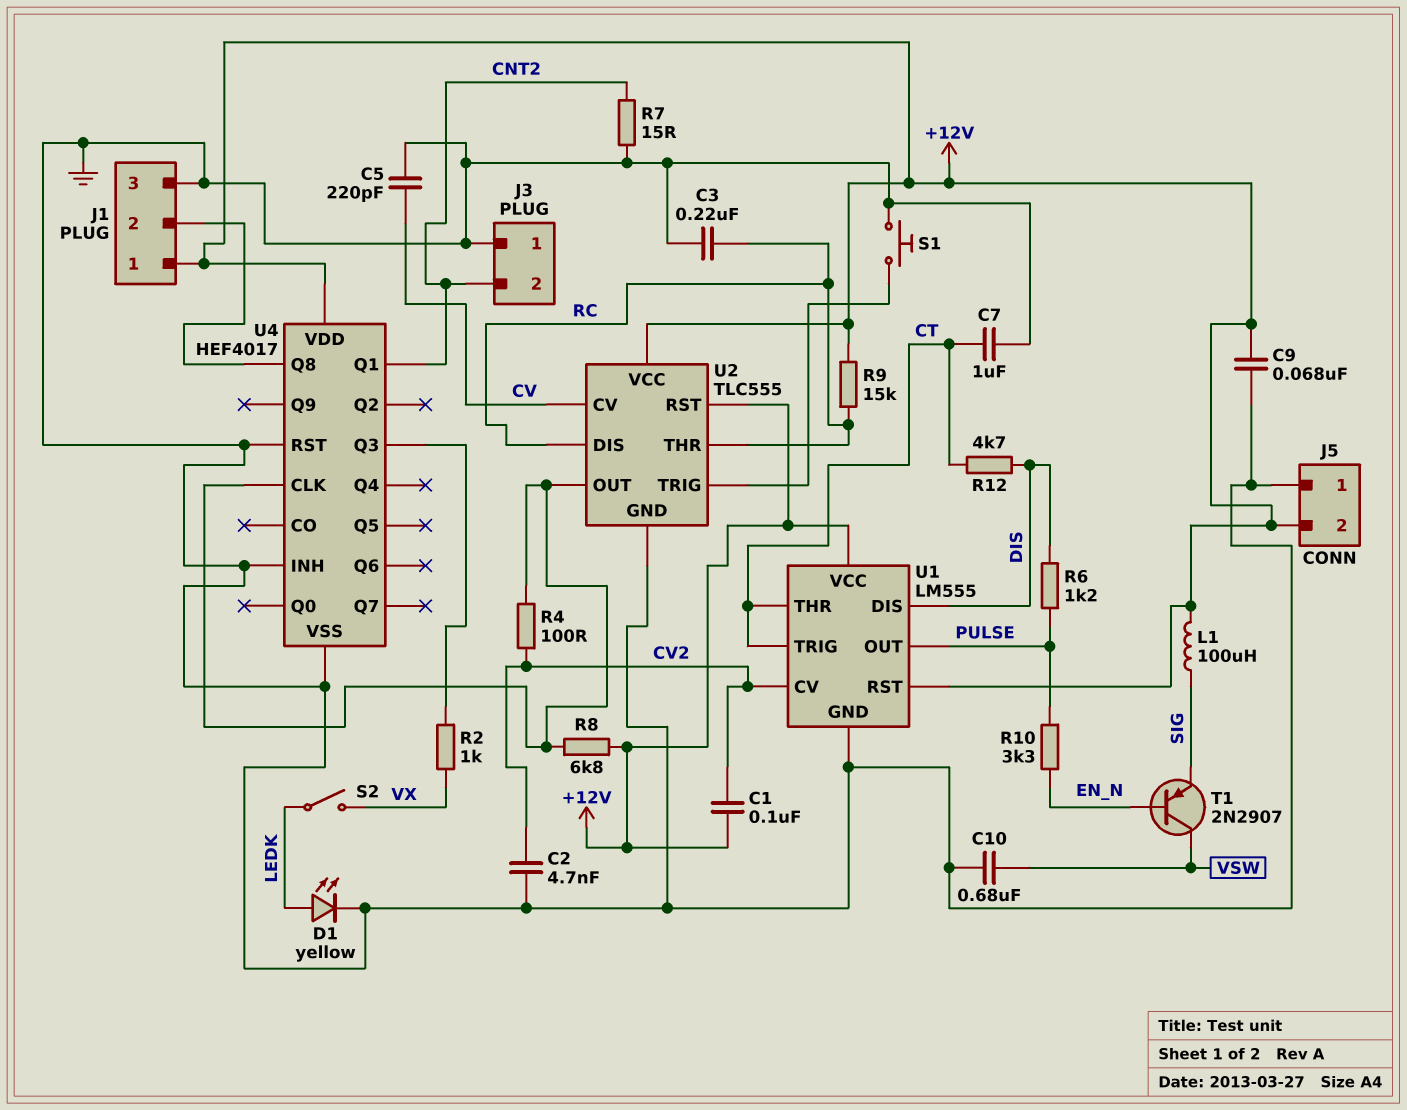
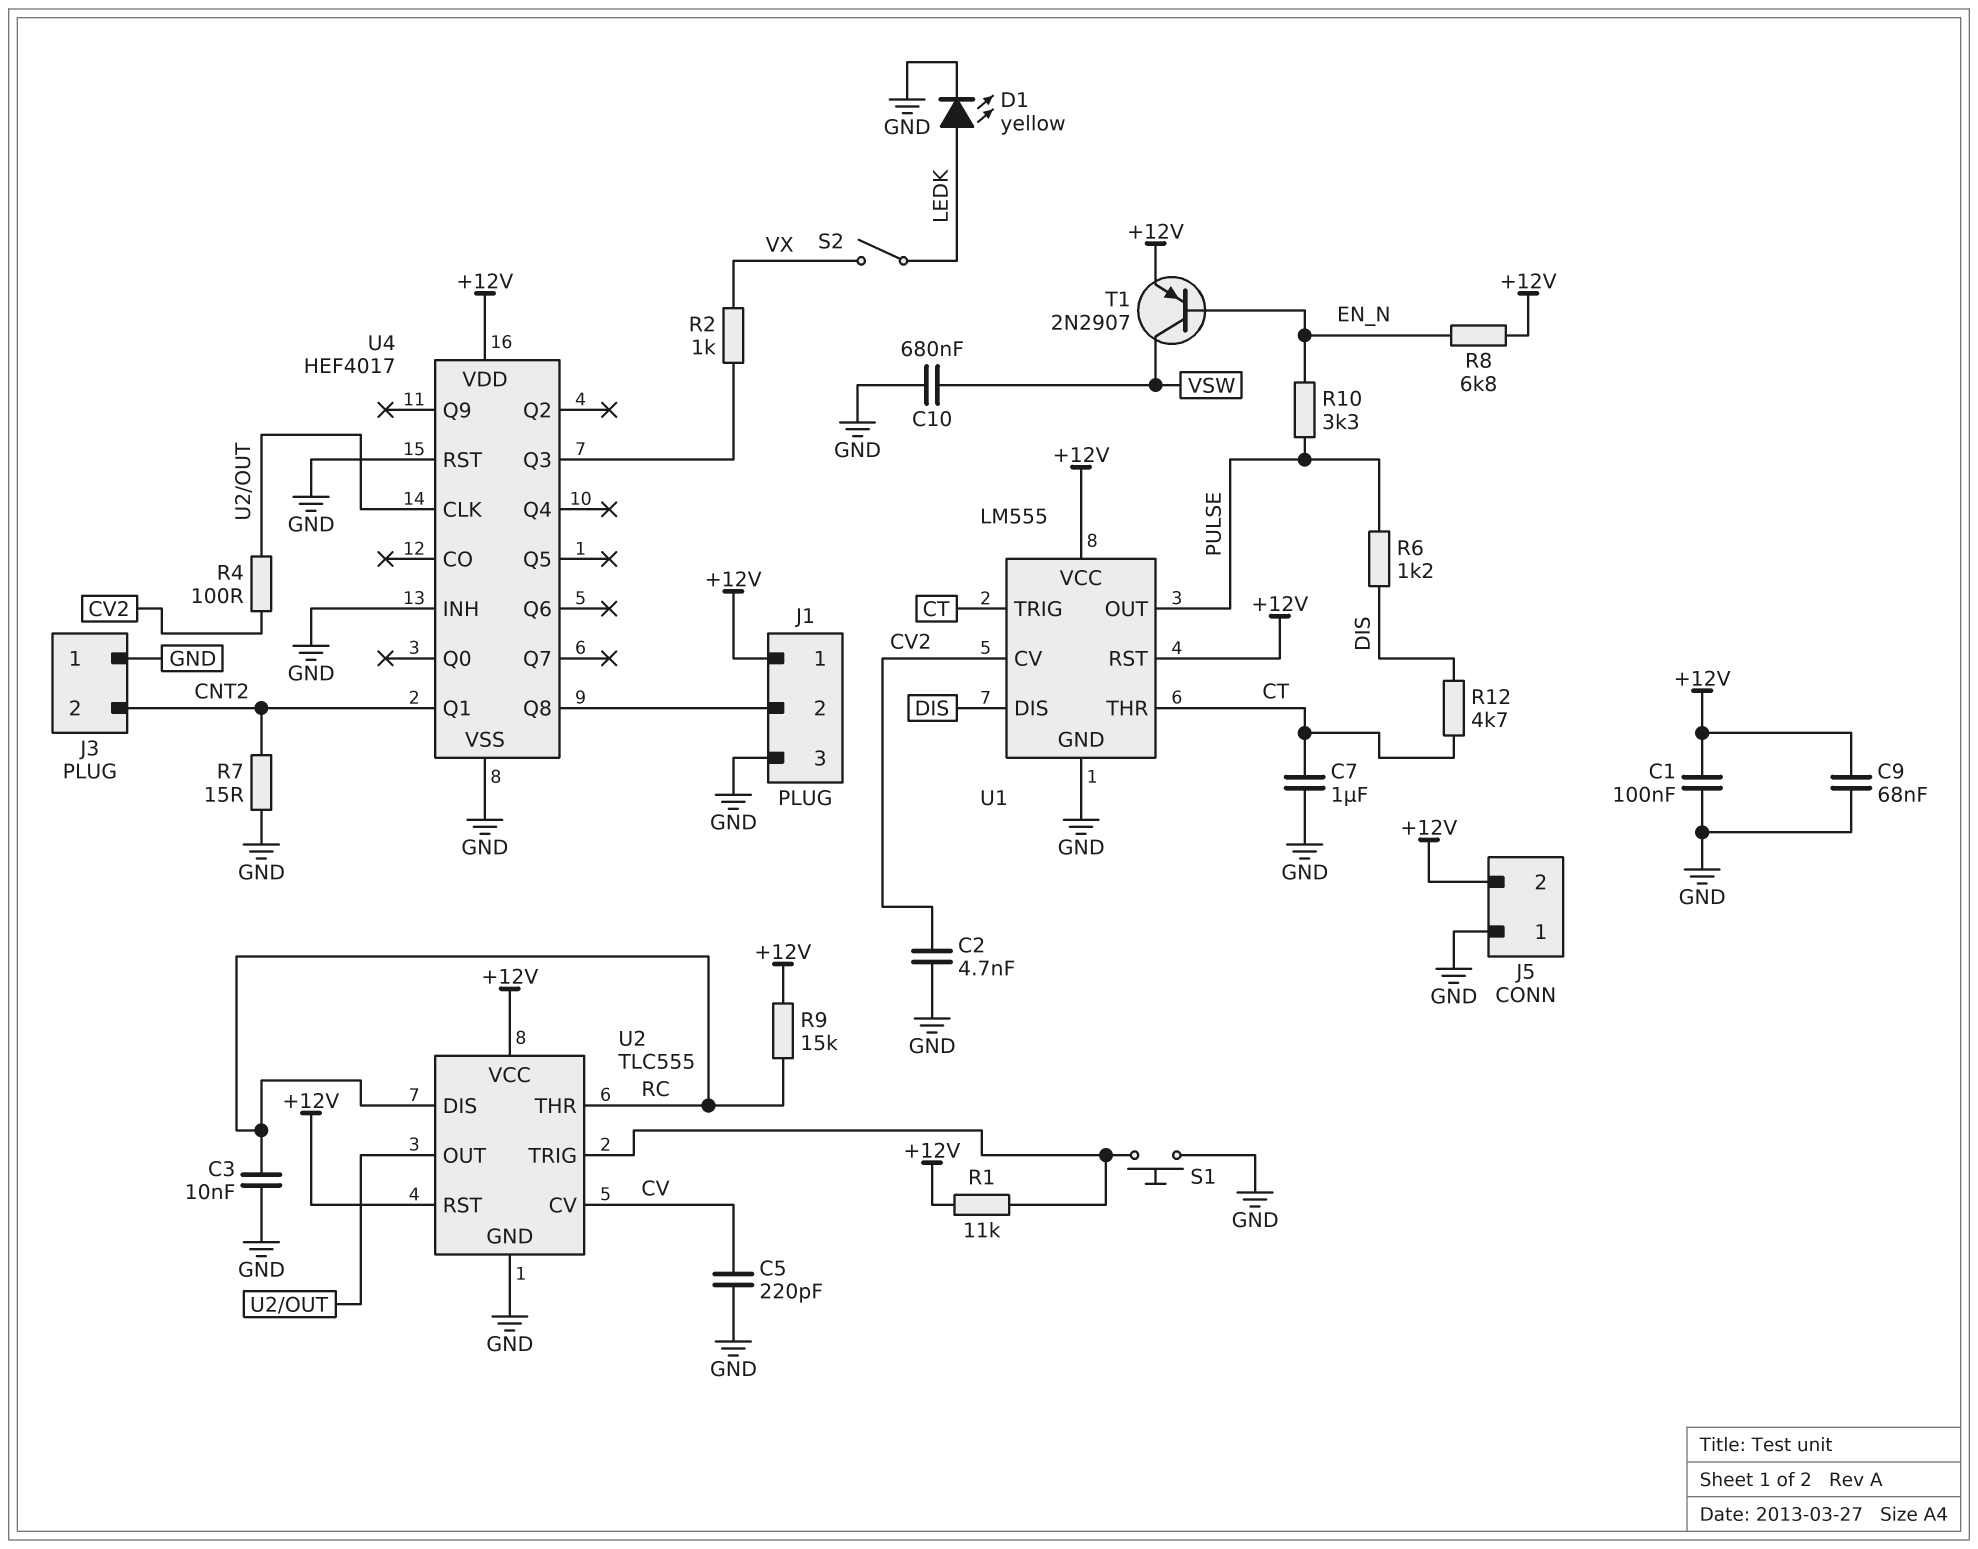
C1: 100nF (+12V, CV2) -> 100nF (+12V, GND)
C3: 220nF (GND, RC) -> 10nF (GND, RC)
L1: 100uH (+12V, SIG) -> none
R1: none -> 11k (+12V, U2/TRIG)
R8: 6.8k (+12V, U2/OUT) -> 6.8k (+12V, EN_N)
T1: PNP 2N2907 (B EN_N, C VSW, E SIG) -> PNP 2N2907 (B EN_N, C VSW, E +12V)

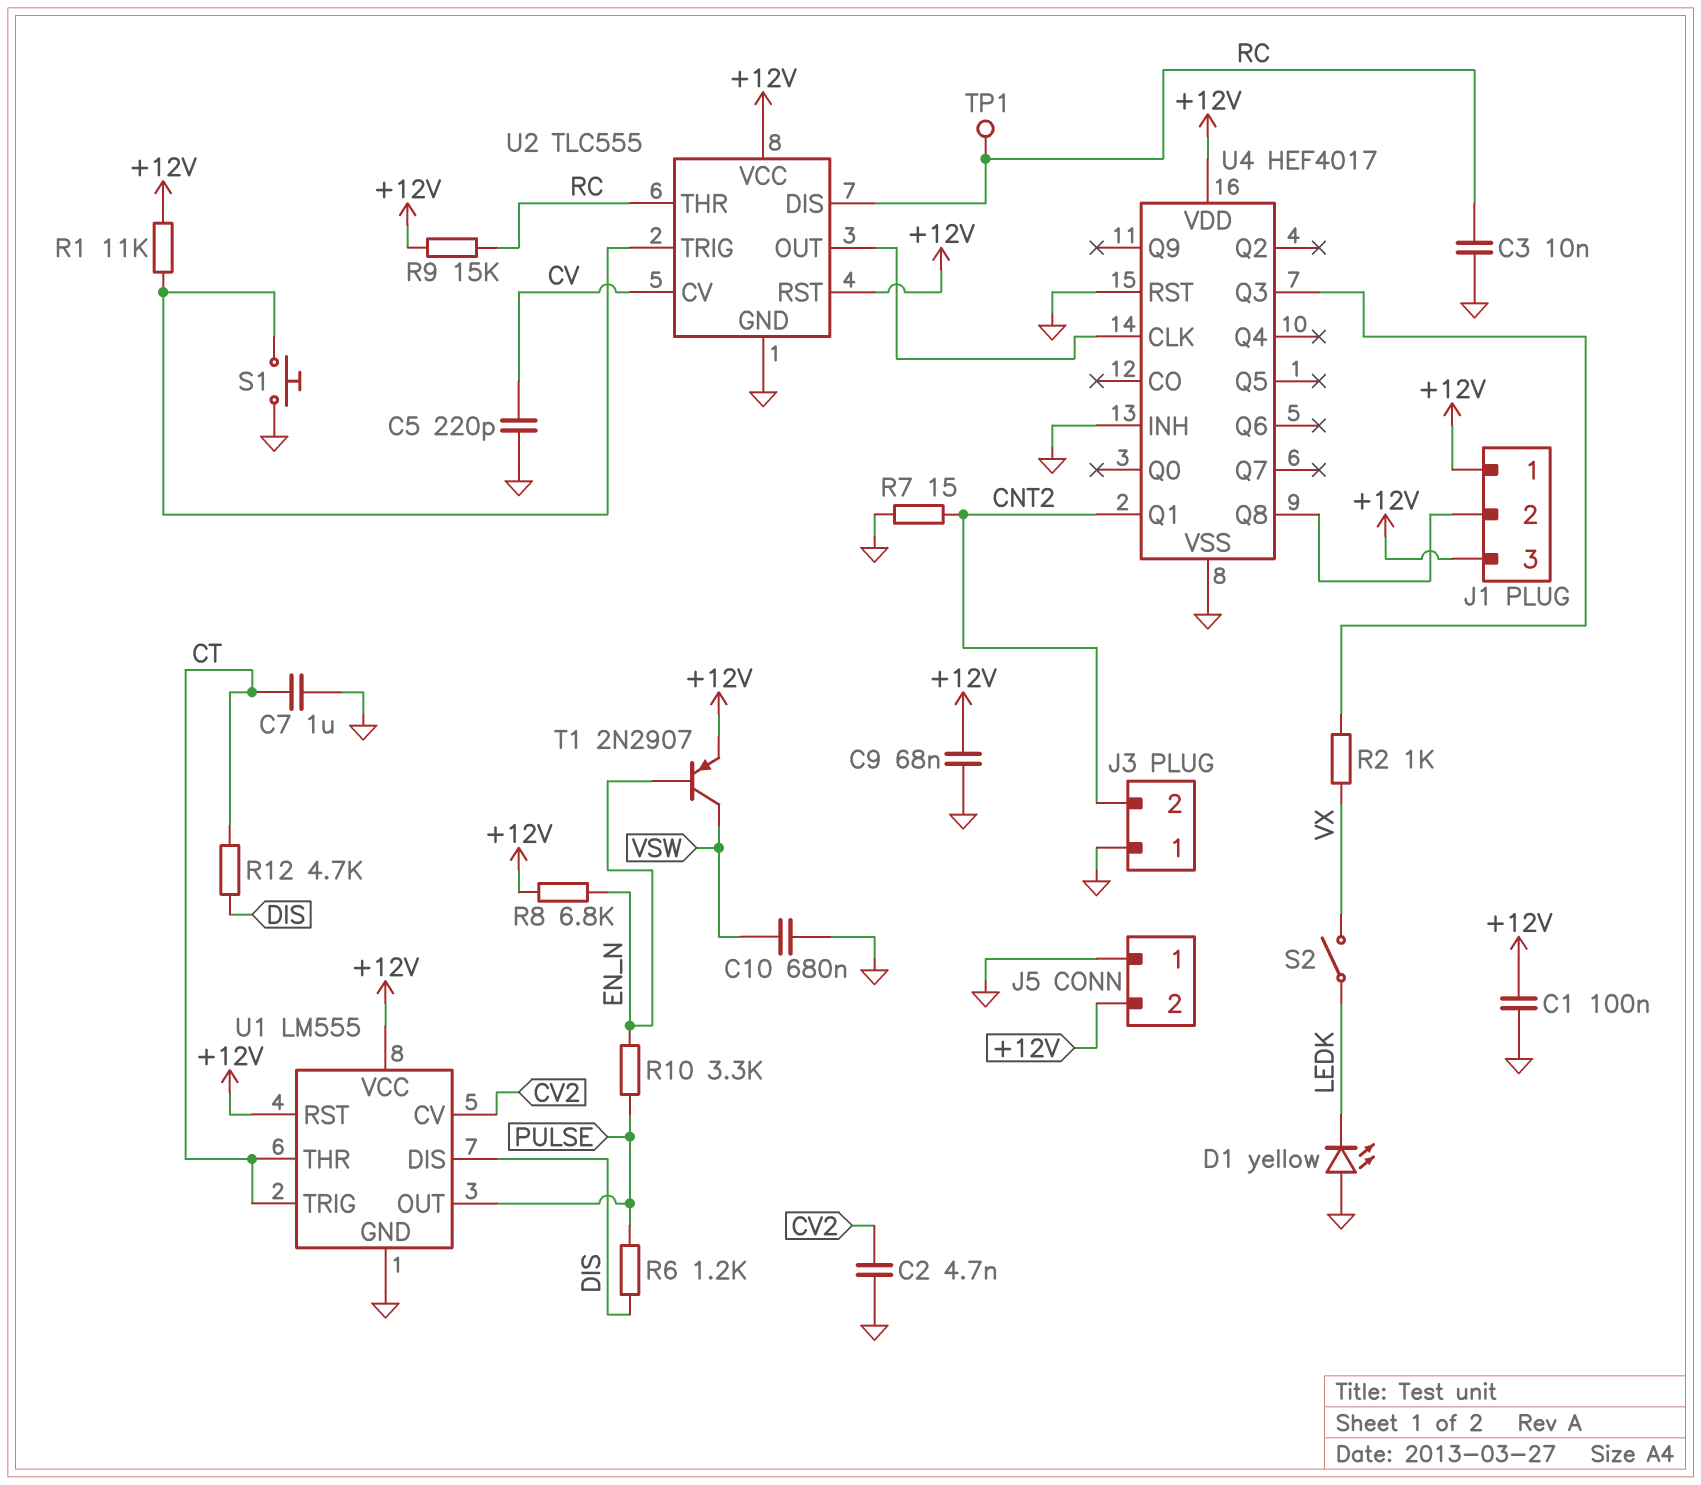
D1: LED yellow (A LEDK, K GND) -> LED yellow (A GND, K LEDK)
J1 pin 3: GND -> +12V
R4: 100 (CV2, U2/OUT) -> none
TP1: none -> test point (RC)

